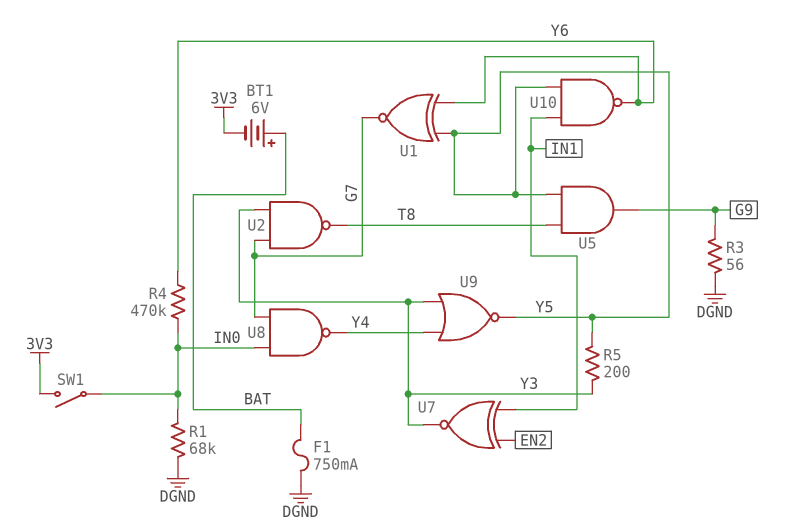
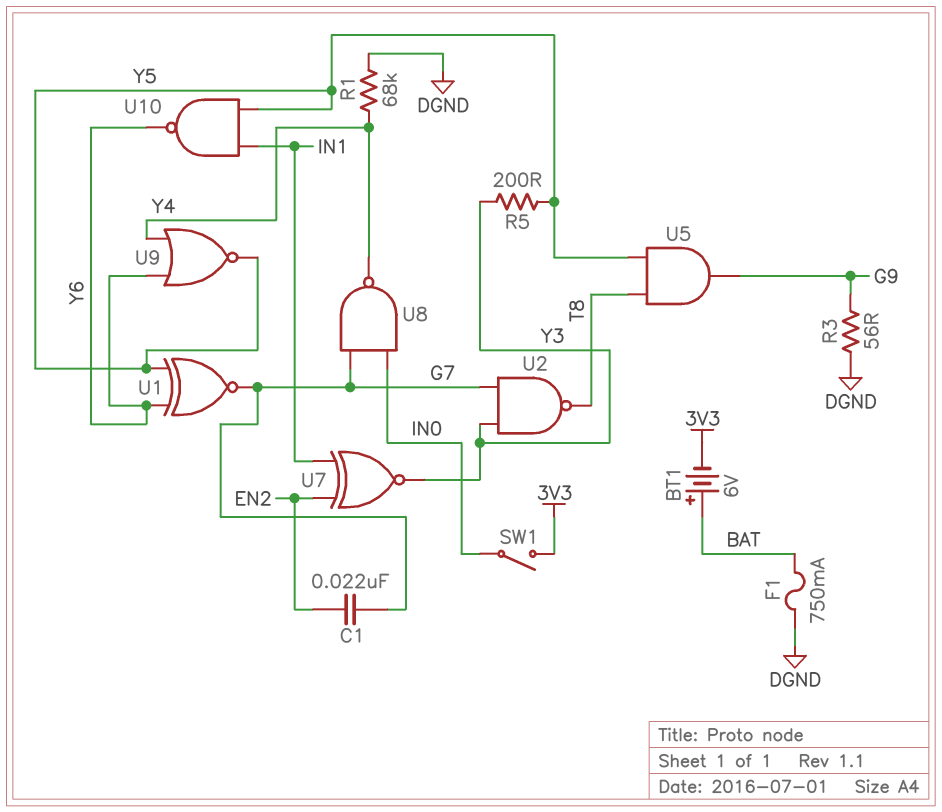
C1: none -> 22nF (EN2, G7)
R1: 68k (DGND, IN0) -> 68k (DGND, Y4)
R4: 470k (IN0, Y6) -> none
U9: NOR (in Y3, in Y4, out Y5) -> NOR (in Y4, in Y6, out Y5)

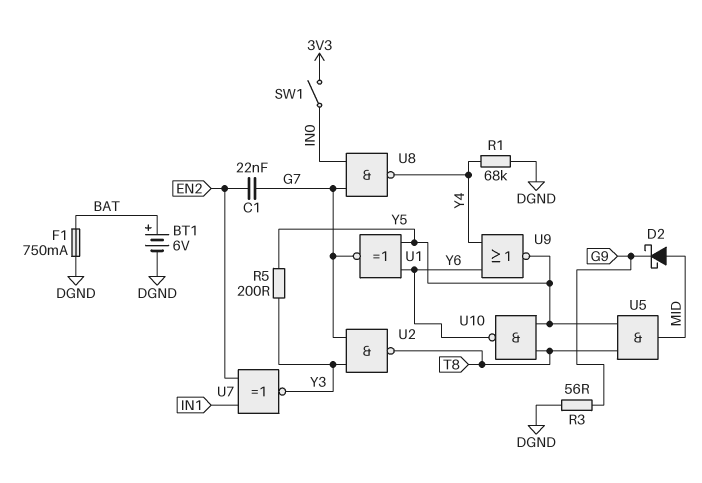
BT1: 6V (plus BAT, minus 3V3) -> 6V (plus BAT, minus DGND)
D2: none -> schottky (A MID, K G9)
U5: AND (in T8, in Y5, out G9) -> AND (in T8, in Y5, out MID)
U10: NAND (in IN1, in Y5, out Y6) -> NAND (in T8, in Y5, out Y6)

